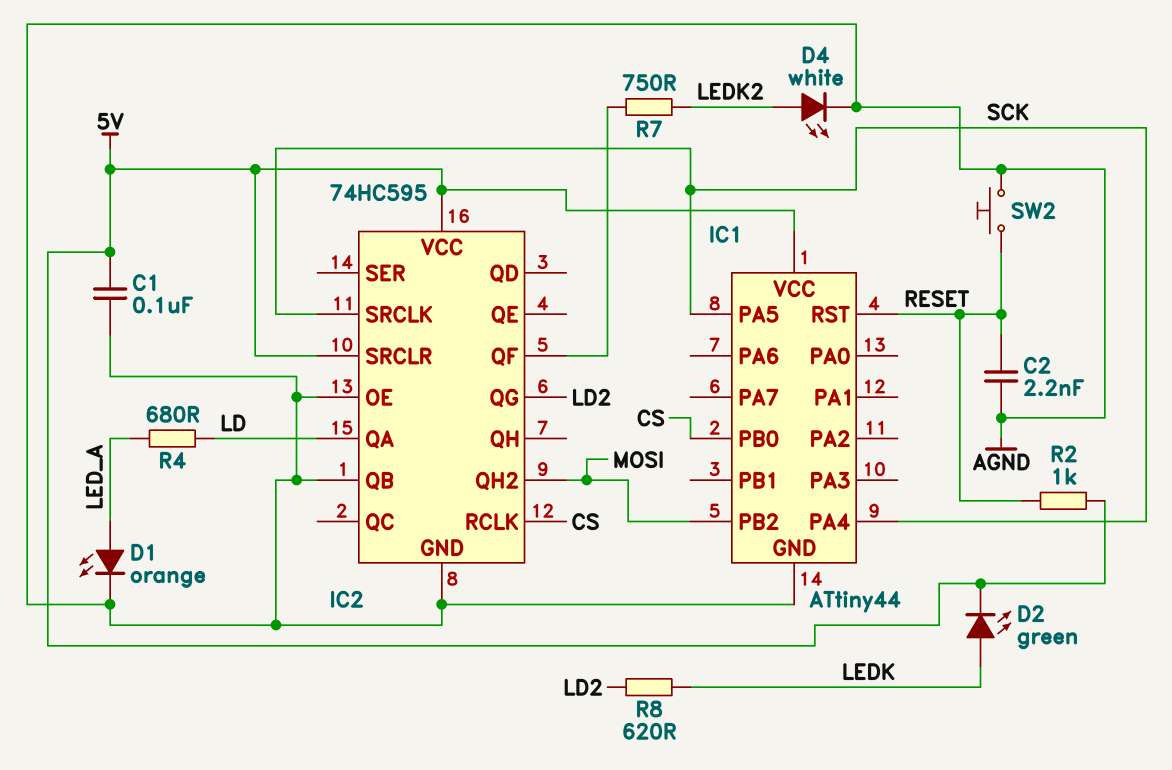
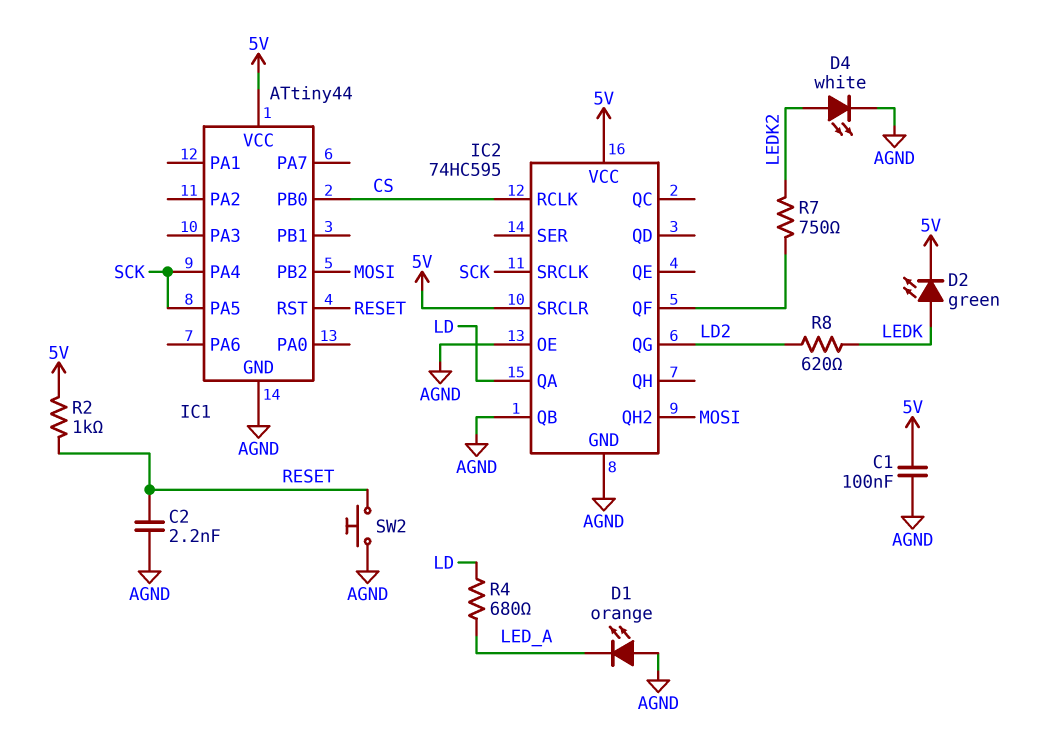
D1: LED orange (A LED_A, K AGND) -> LED orange (A AGND, K LED_A)

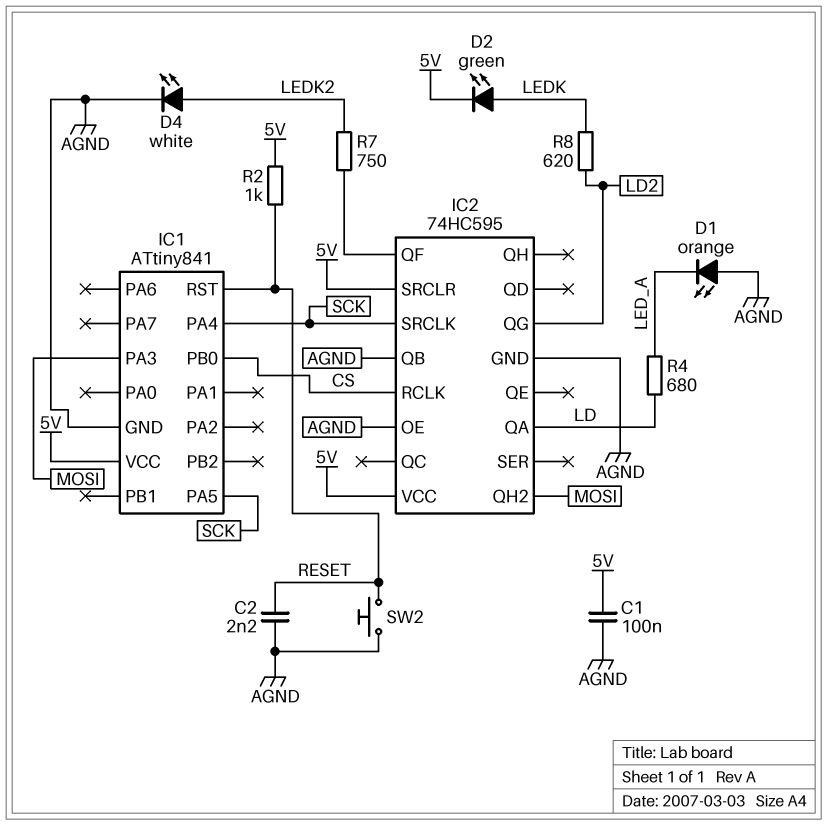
IC1: ATtiny44 -> ATtiny841
IC1 pin PA3: none -> MOSI
IC1 pin PB2: MOSI -> none

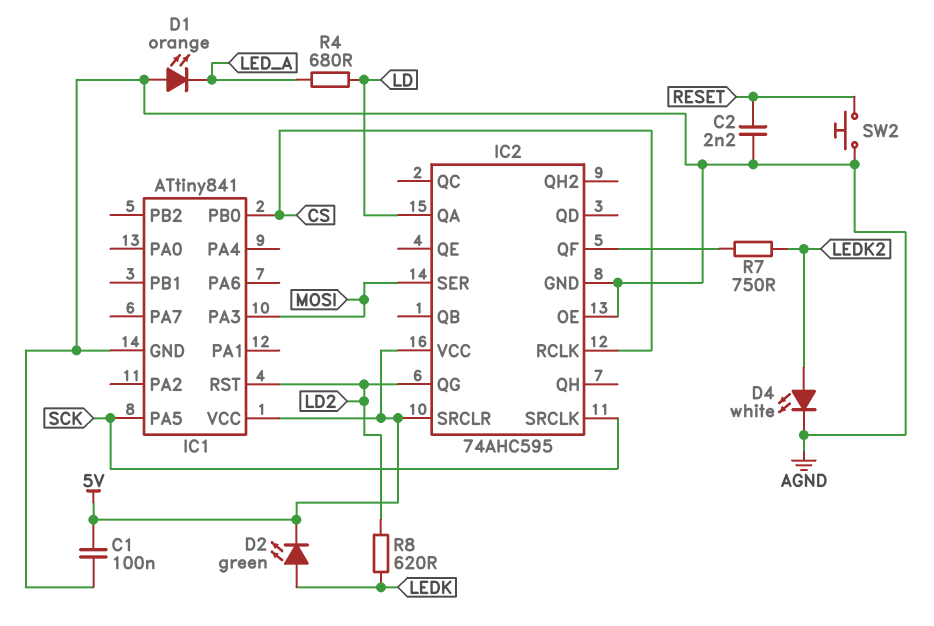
IC1 pin PA4: SCK -> none
IC1 pin RST: RESET -> LD2
IC2: 74HC595 -> 74AHC595
IC2 pin QB: AGND -> none
IC2 pin QH2: MOSI -> none
IC2 pin SER: none -> MOSI
R2: 1k (5V, RESET) -> none

